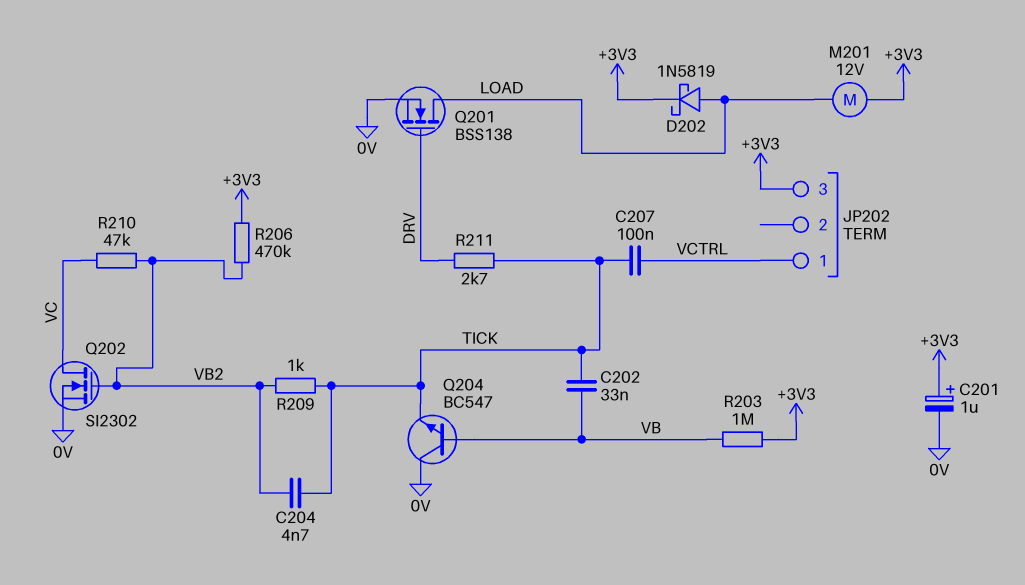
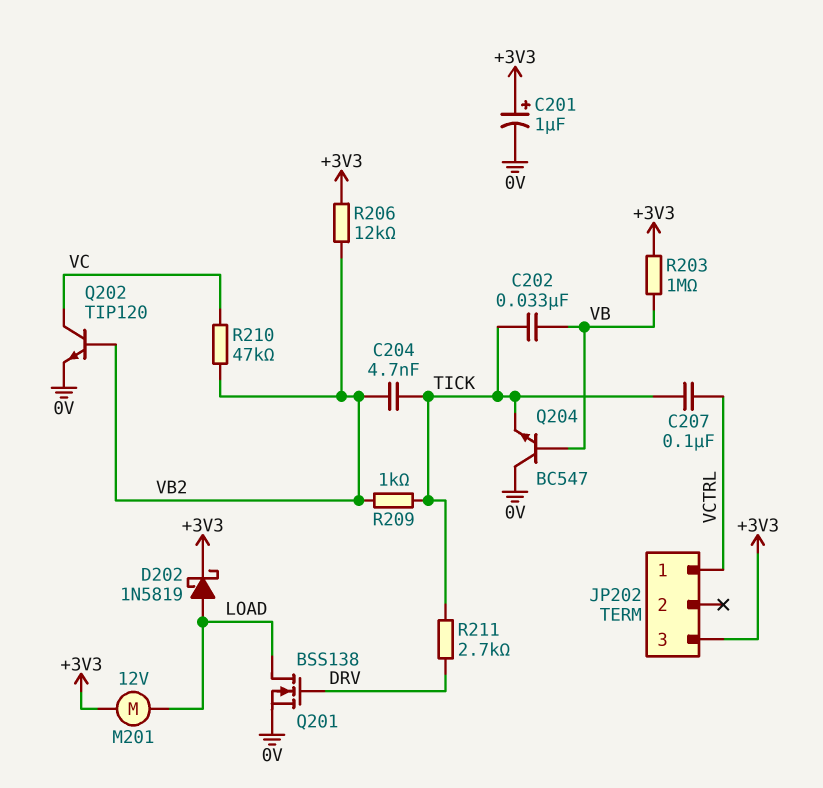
Q202: NMOS SI2302 (G VB2, D VC, S 0V) -> NPN TIP120 (B VB2, C VC, E 0V)
R206: 470k (+3V3, VB2) -> 12k (+3V3, VB2)

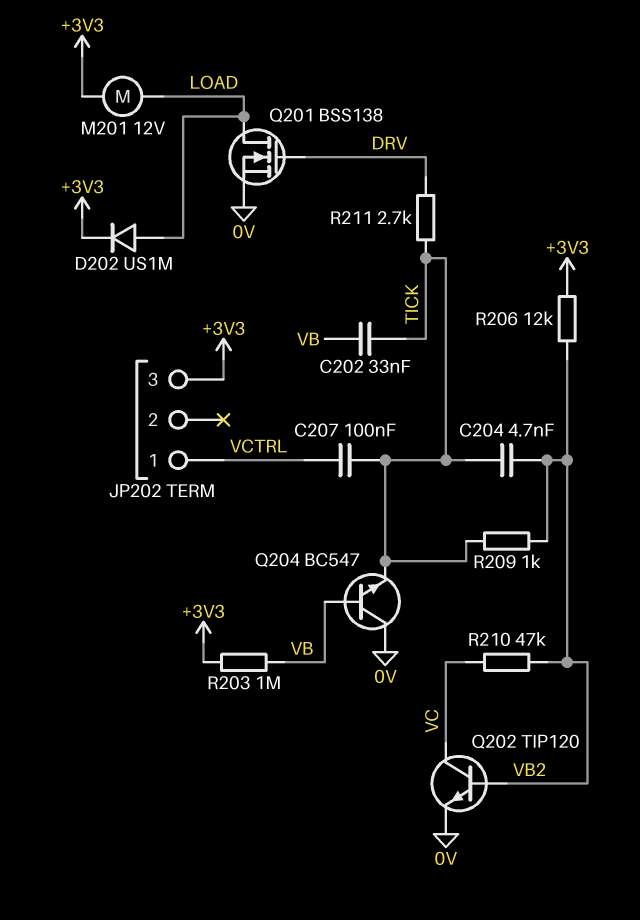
C201: 1uF (plus +3V3, minus 0V) -> none
D202: schottky 1N5819 (A LOAD, K +3V3) -> diode US1M (A LOAD, K +3V3)

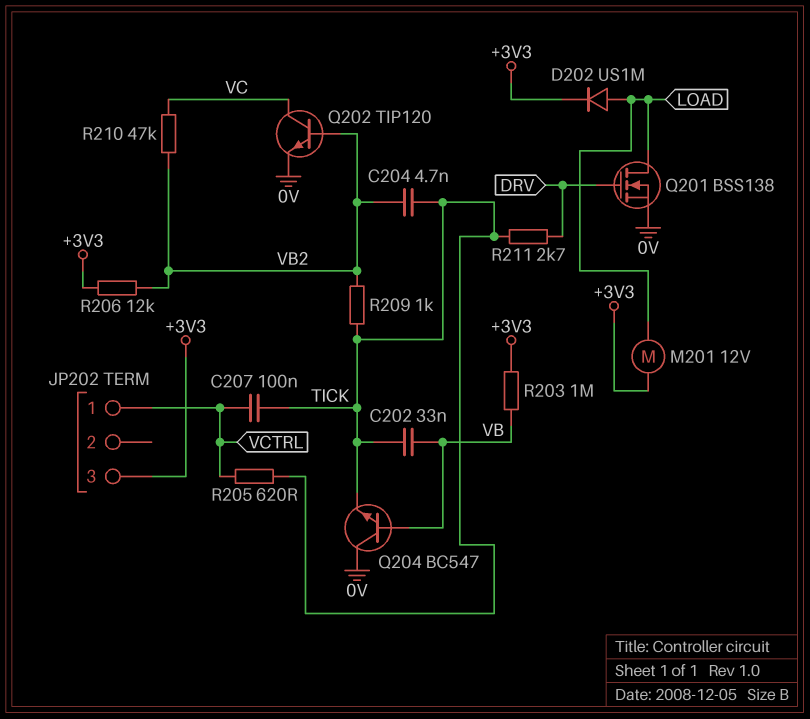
R205: none -> 620 (TICK, VCTRL)

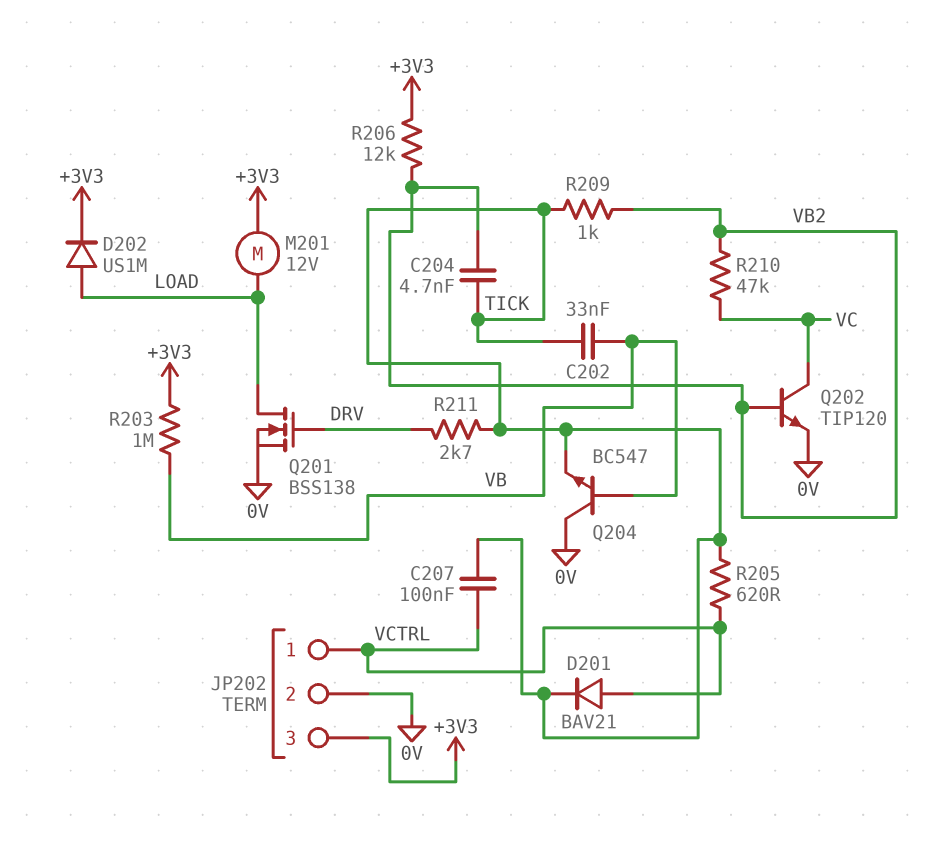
D201: none -> diode BAV21 (A VCTRL, K TICK)
JP202 pin 2: none -> 0V

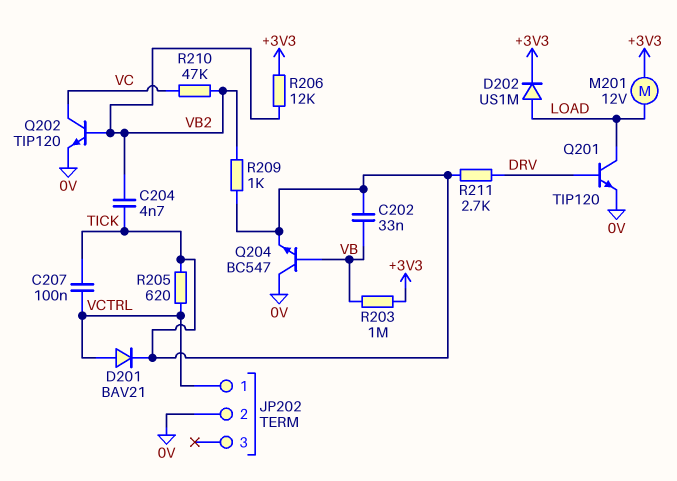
JP202 pin 3: +3V3 -> none
Q201: NMOS BSS138 (G DRV, D LOAD, S 0V) -> NPN TIP120 (B DRV, C LOAD, E 0V)

